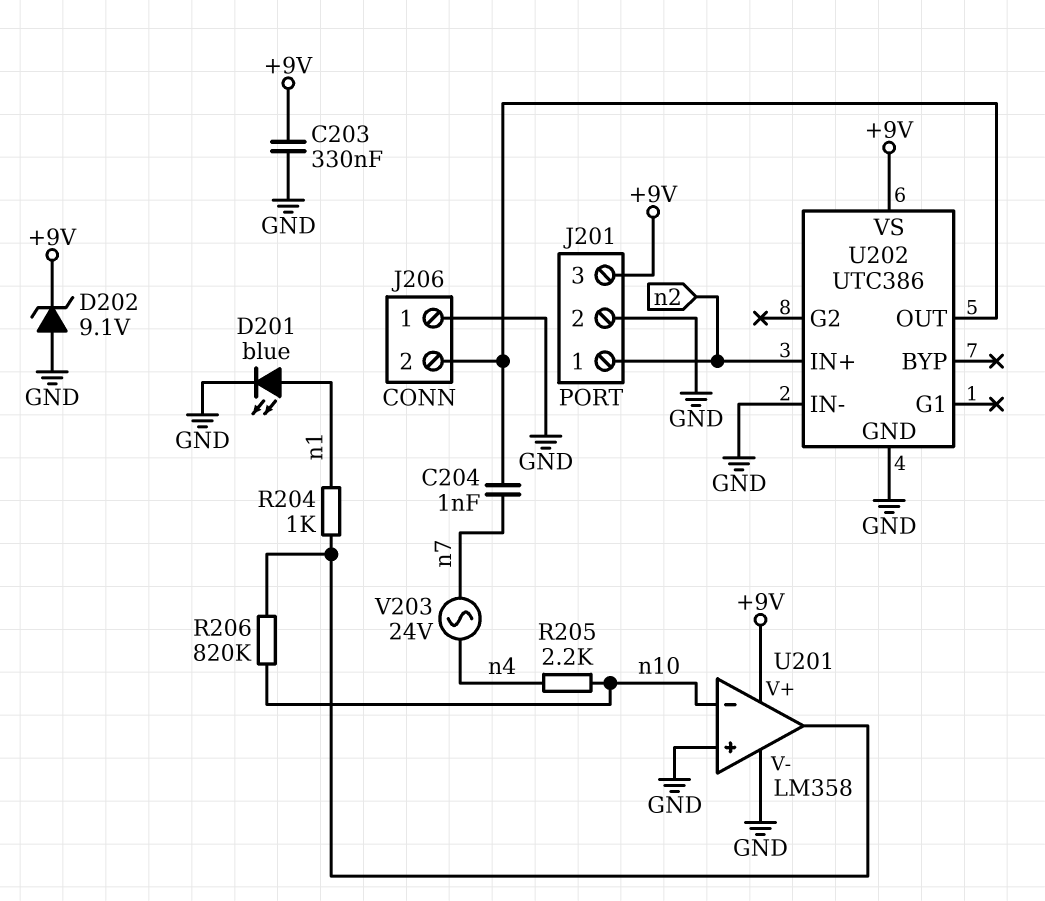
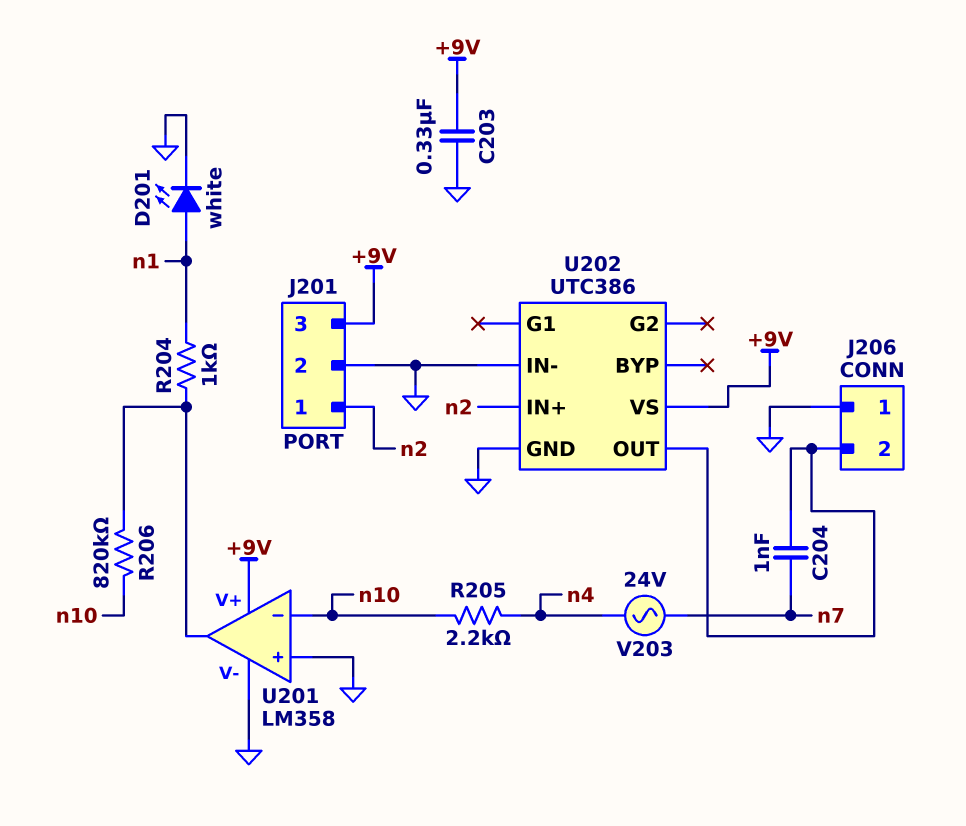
D201: LED blue (A n1, K GND) -> LED white (A n1, K GND)
D202: zener 9.1V (A GND, K +9V) -> none

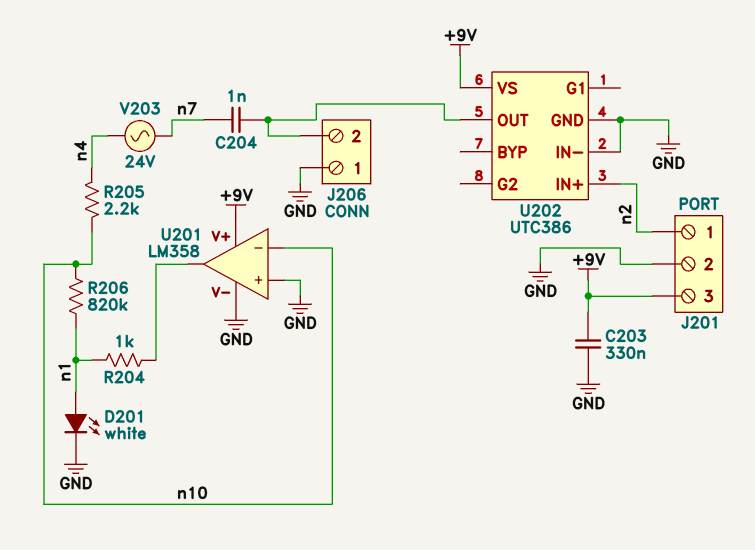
R206: 820k (U201/out, n10) -> 820k (n1, n10)

